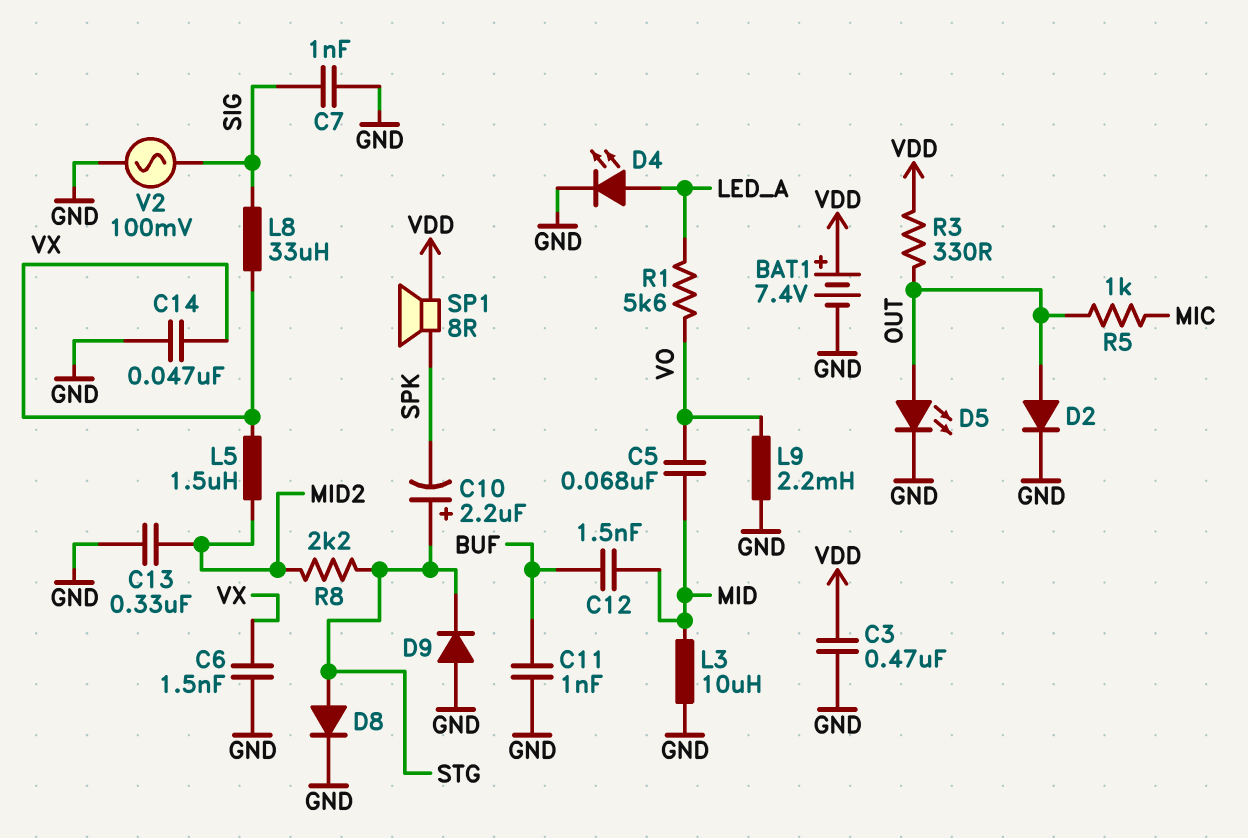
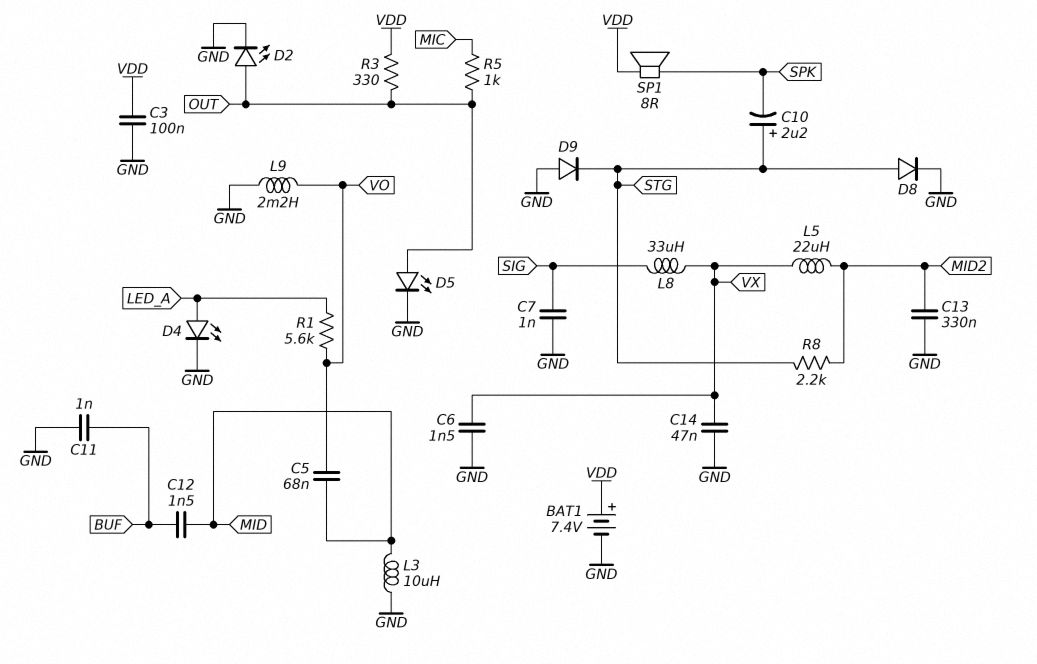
C3: 470nF (GND, VDD) -> 100nF (GND, VDD)
D2: diode (A OUT, K GND) -> LED (A OUT, K GND)
L5: 1.5uH (MID2, VX) -> 22uH (MID2, VX)
V2: AC 100mV (GND, SIG) -> none

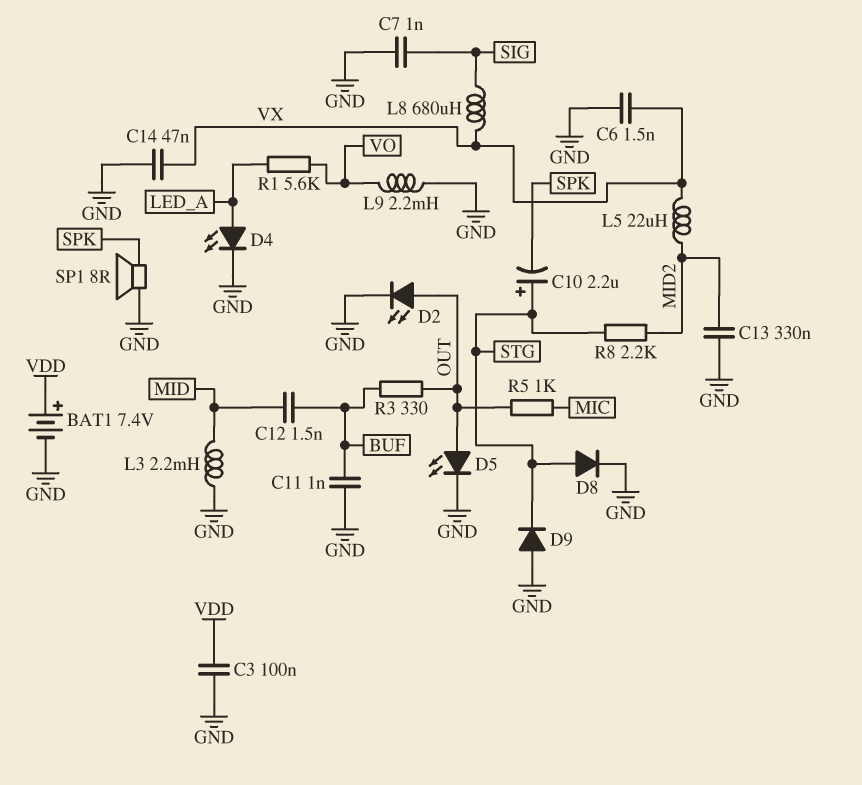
C5: 68nF (MID, VO) -> none
L3: 10uH (GND, MID) -> 2.2mH (GND, MID)
L8: 33uH (SIG, VX) -> 680uH (SIG, VX)
R3: 330 (OUT, VDD) -> 330 (BUF, OUT)
SP1: speaker 8R (SPK, VDD) -> speaker 8R (GND, SPK)

